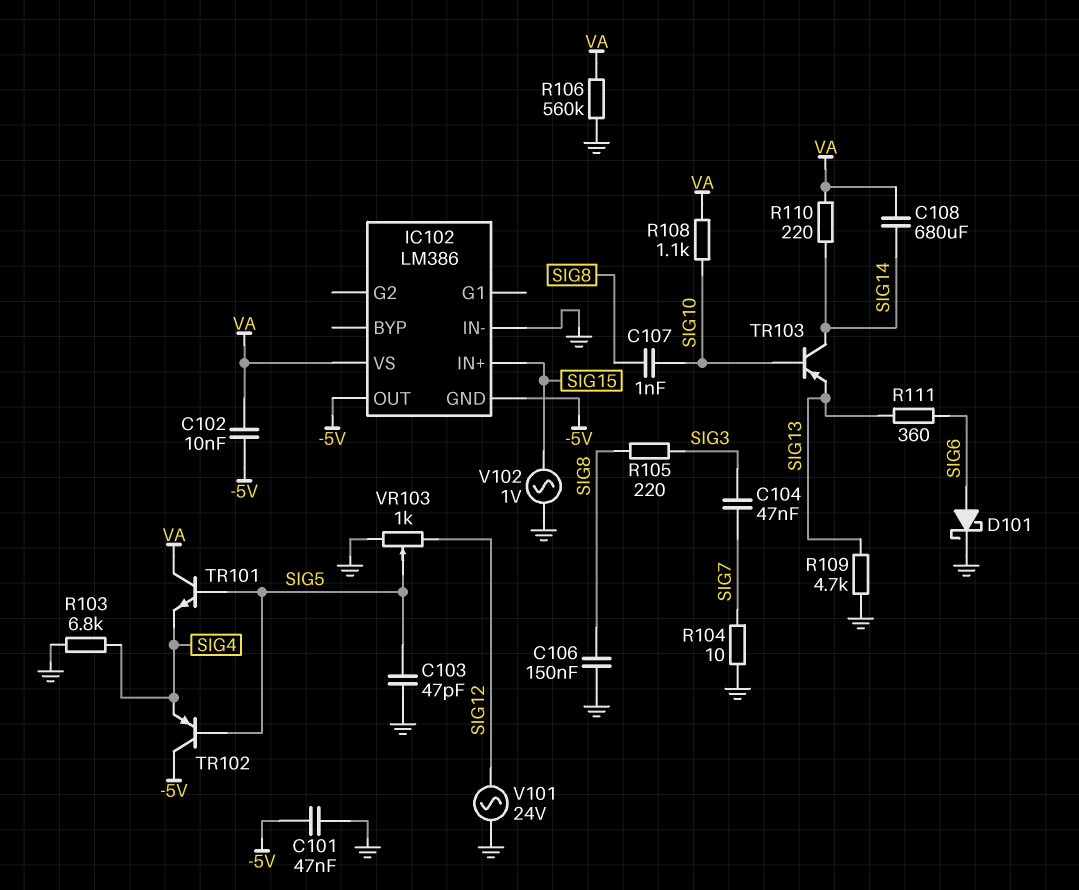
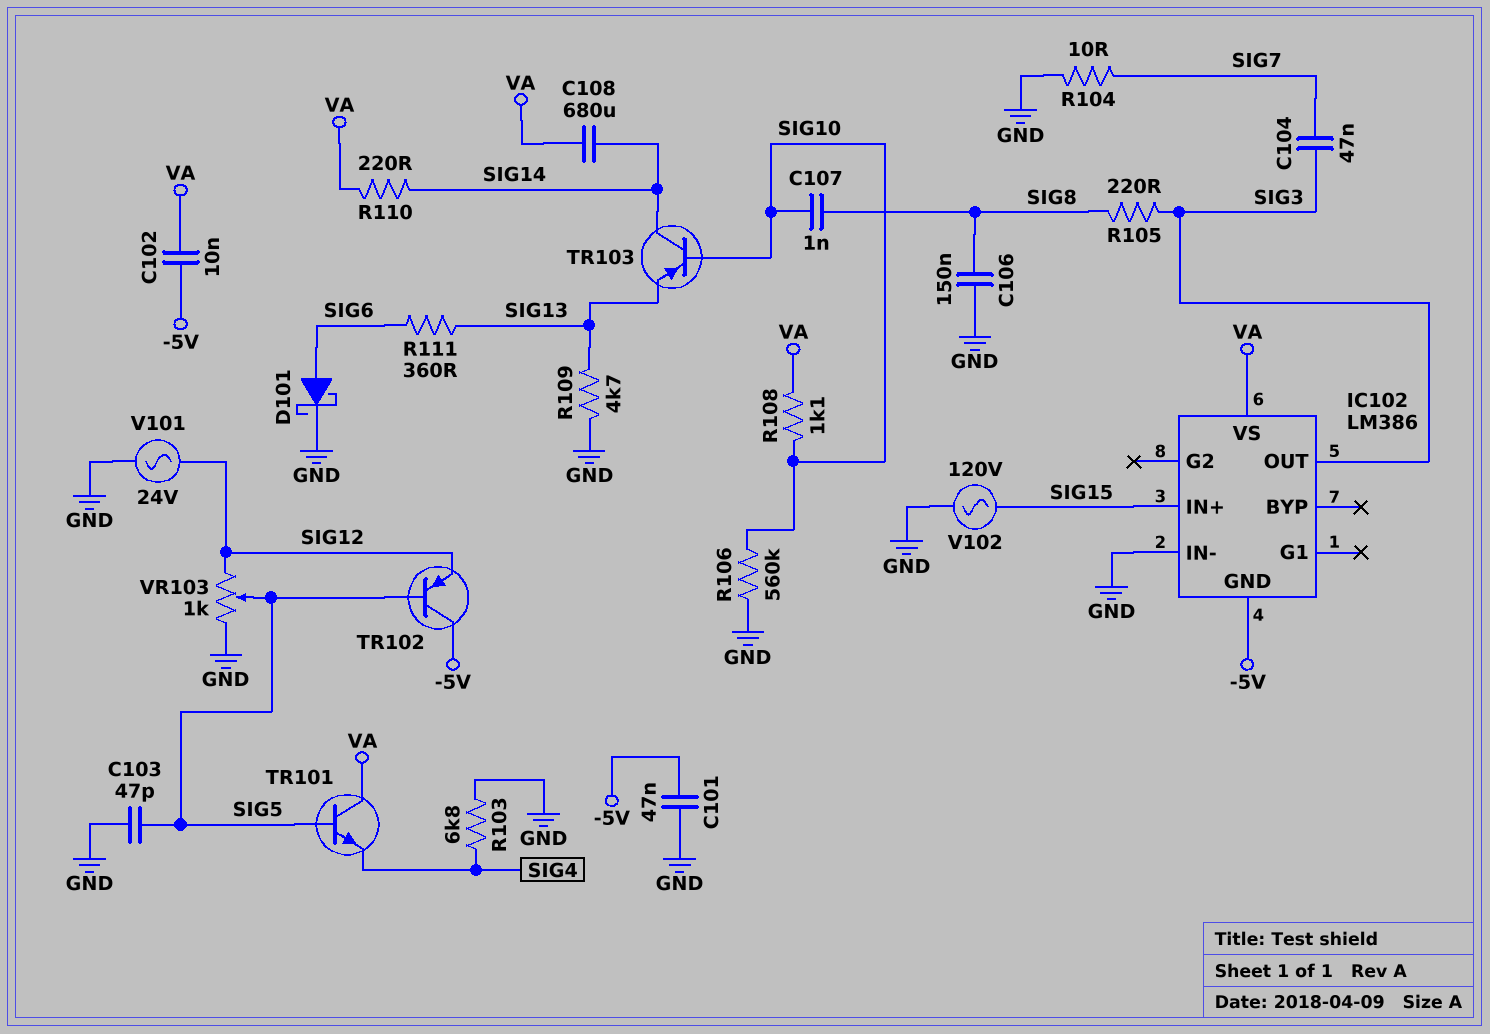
IC102 pin OUT: -5V -> SIG3
R106: 560k (GND, VA) -> 560k (GND, SIG10)
TR102: PNP (B SIG5, C -5V, E SIG4) -> PNP (B SIG5, C -5V, E SIG12)
V102: AC 1V (GND, SIG15) -> AC 120V (GND, SIG15)

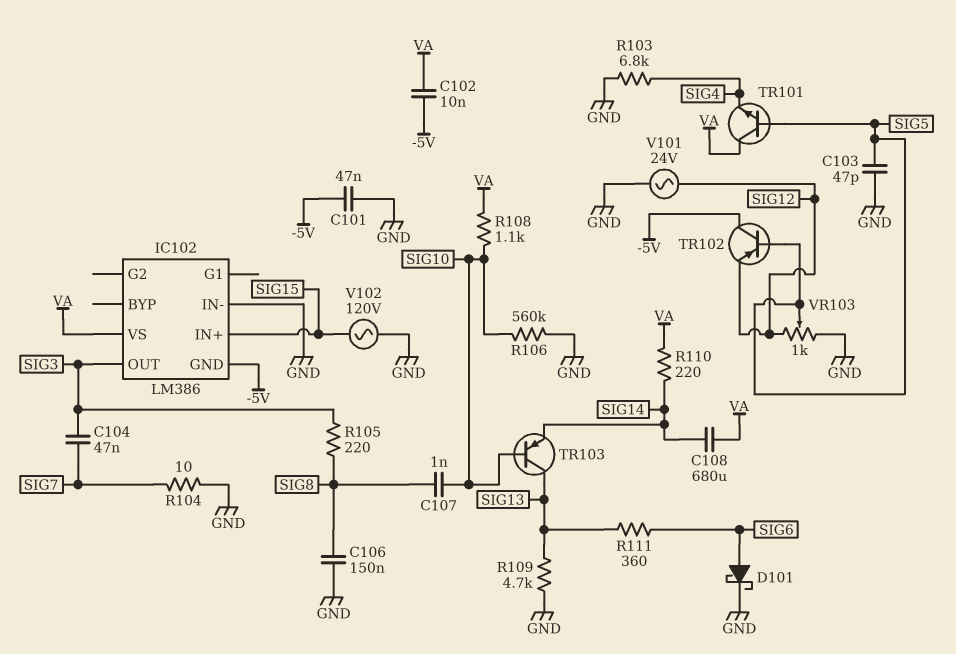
TR103: PNP (B SIG10, C SIG14, E SIG13) -> PNP (B SIG10, C SIG13, E SIG14)

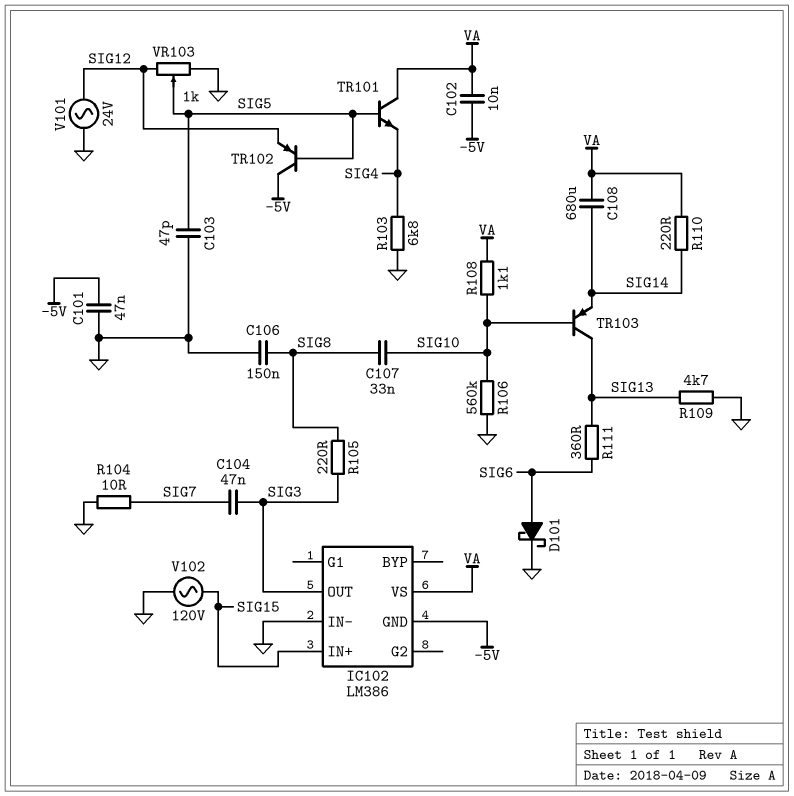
C107: 1nF (SIG8, SIG10) -> 33nF (SIG8, SIG10)

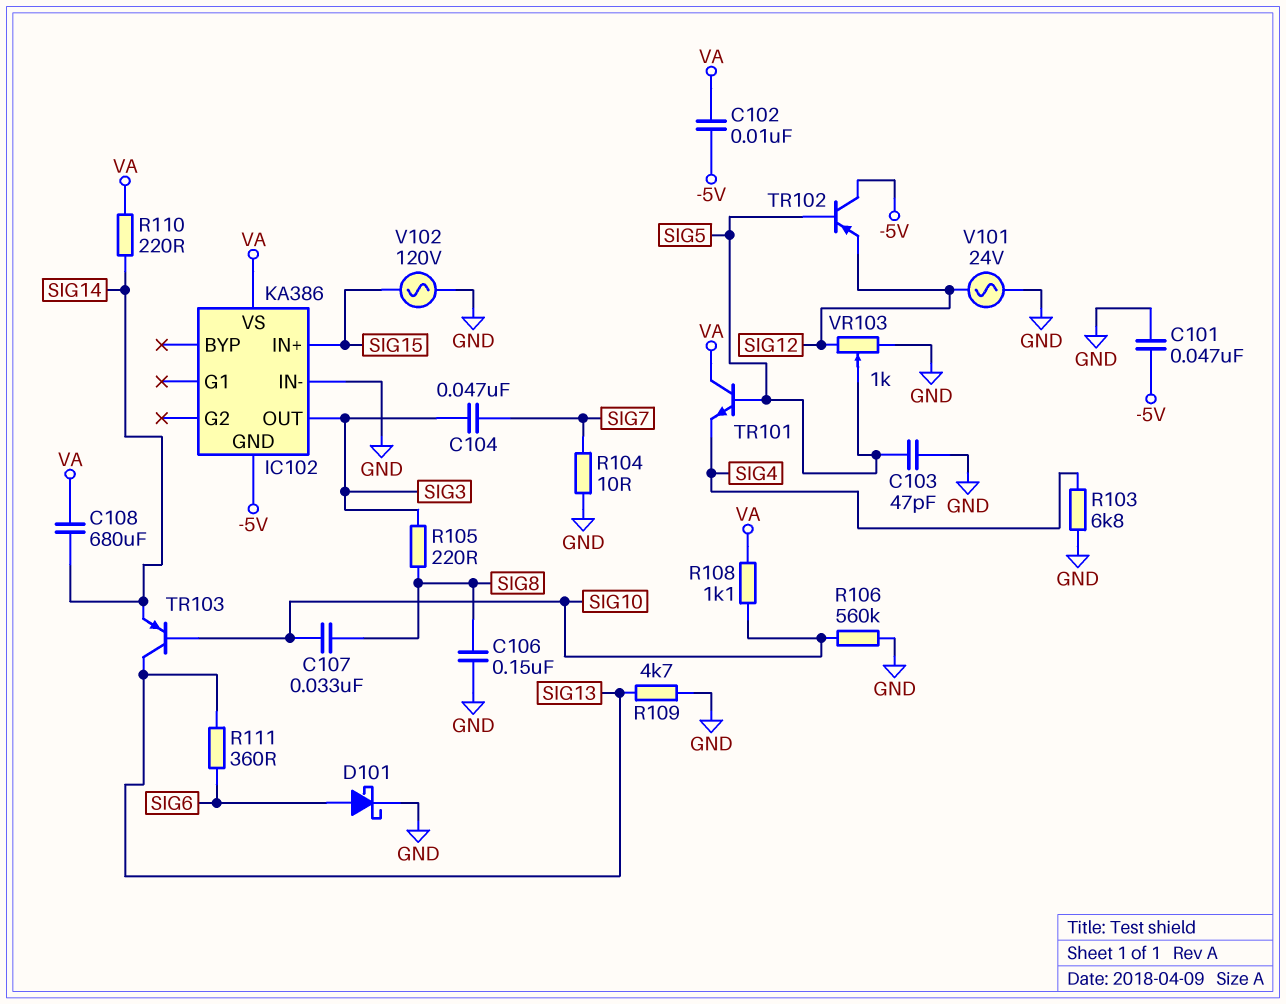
IC102: LM386 -> KA386

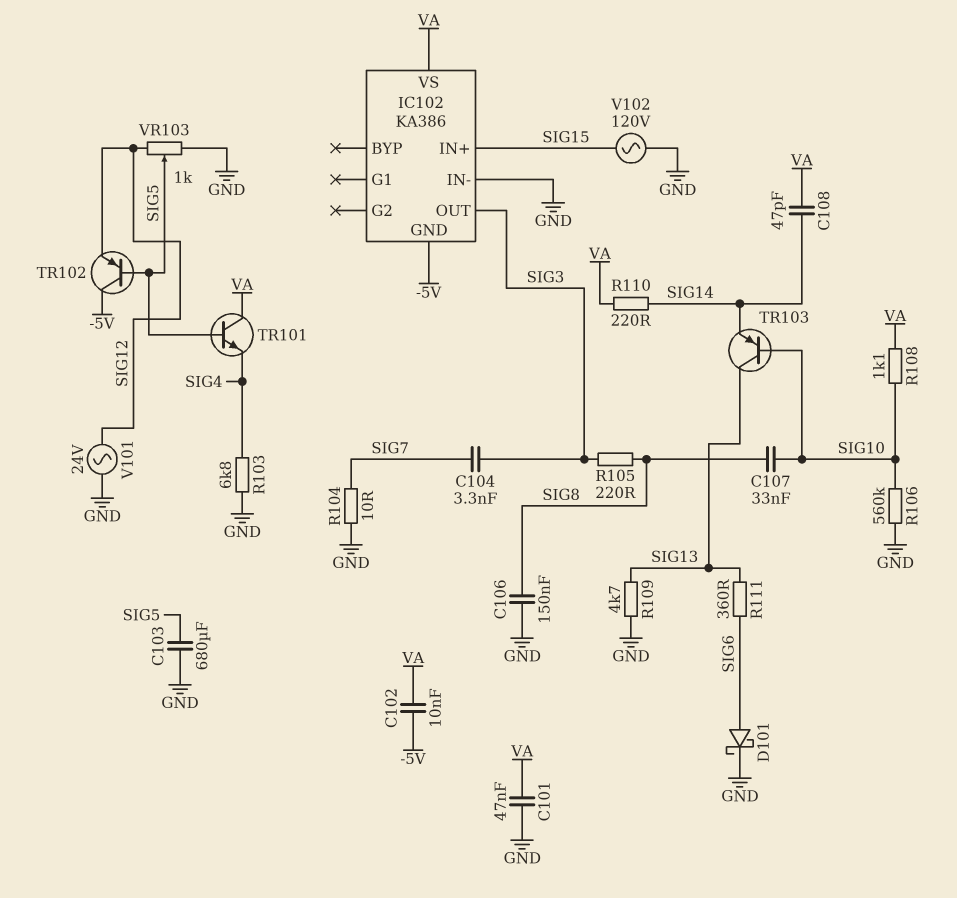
C101: 47nF (-5V, GND) -> 47nF (GND, VA)
C103: 47pF (GND, SIG5) -> 680uF (GND, SIG5)
C104: 47nF (SIG3, SIG7) -> 3.3nF (SIG3, SIG7)
C108: 680uF (SIG14, VA) -> 47pF (SIG14, VA)

